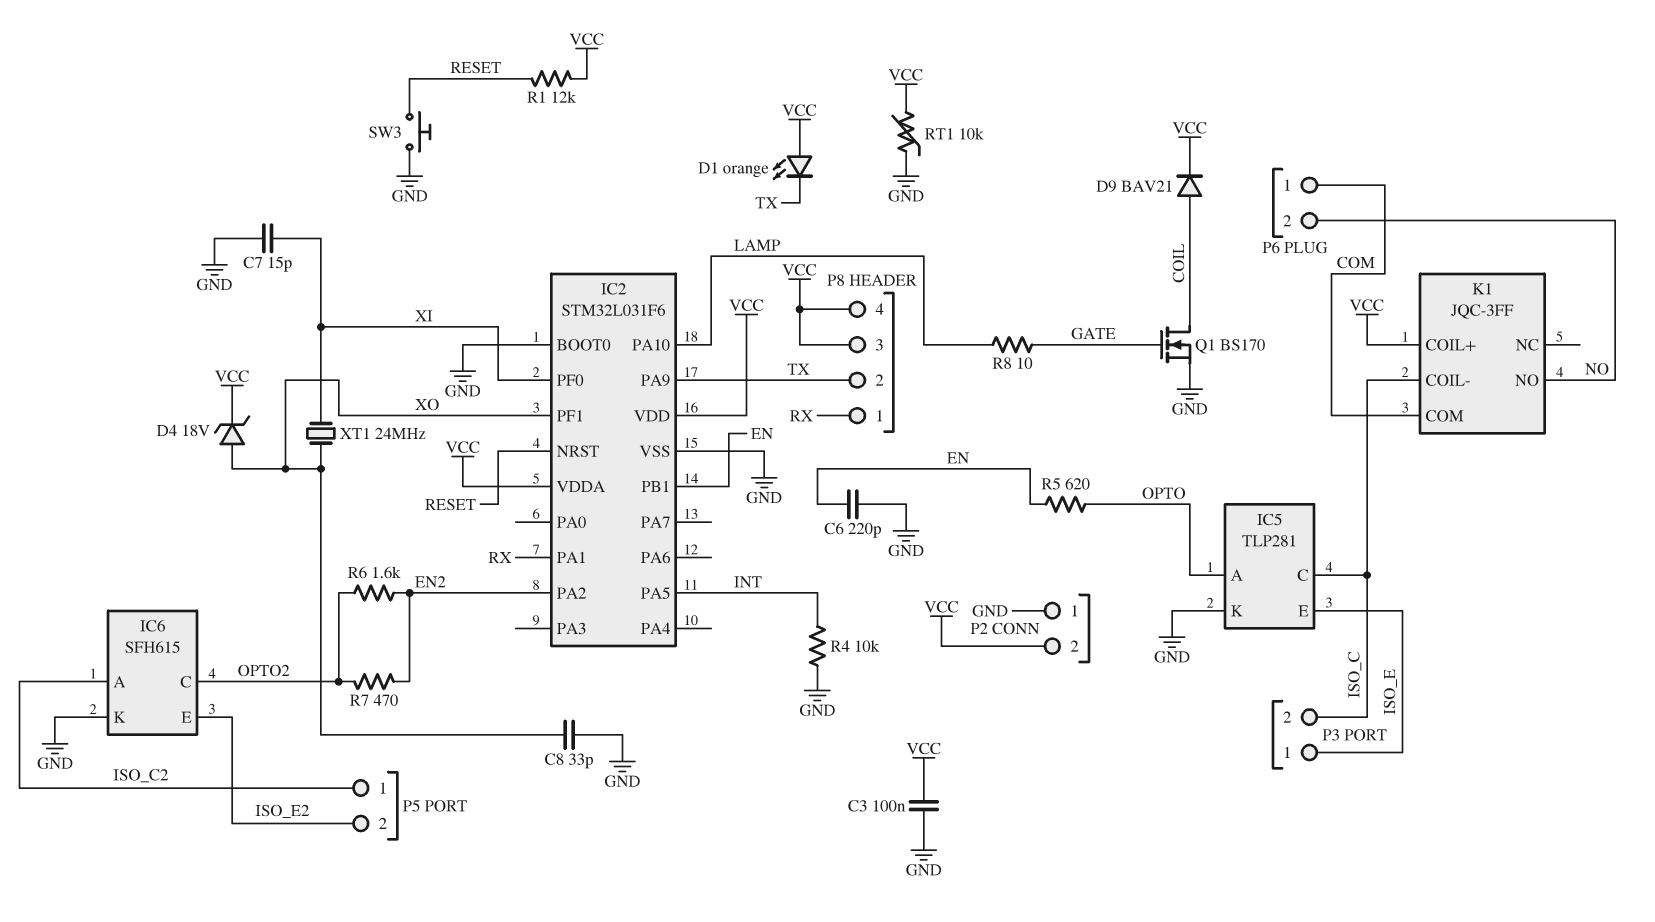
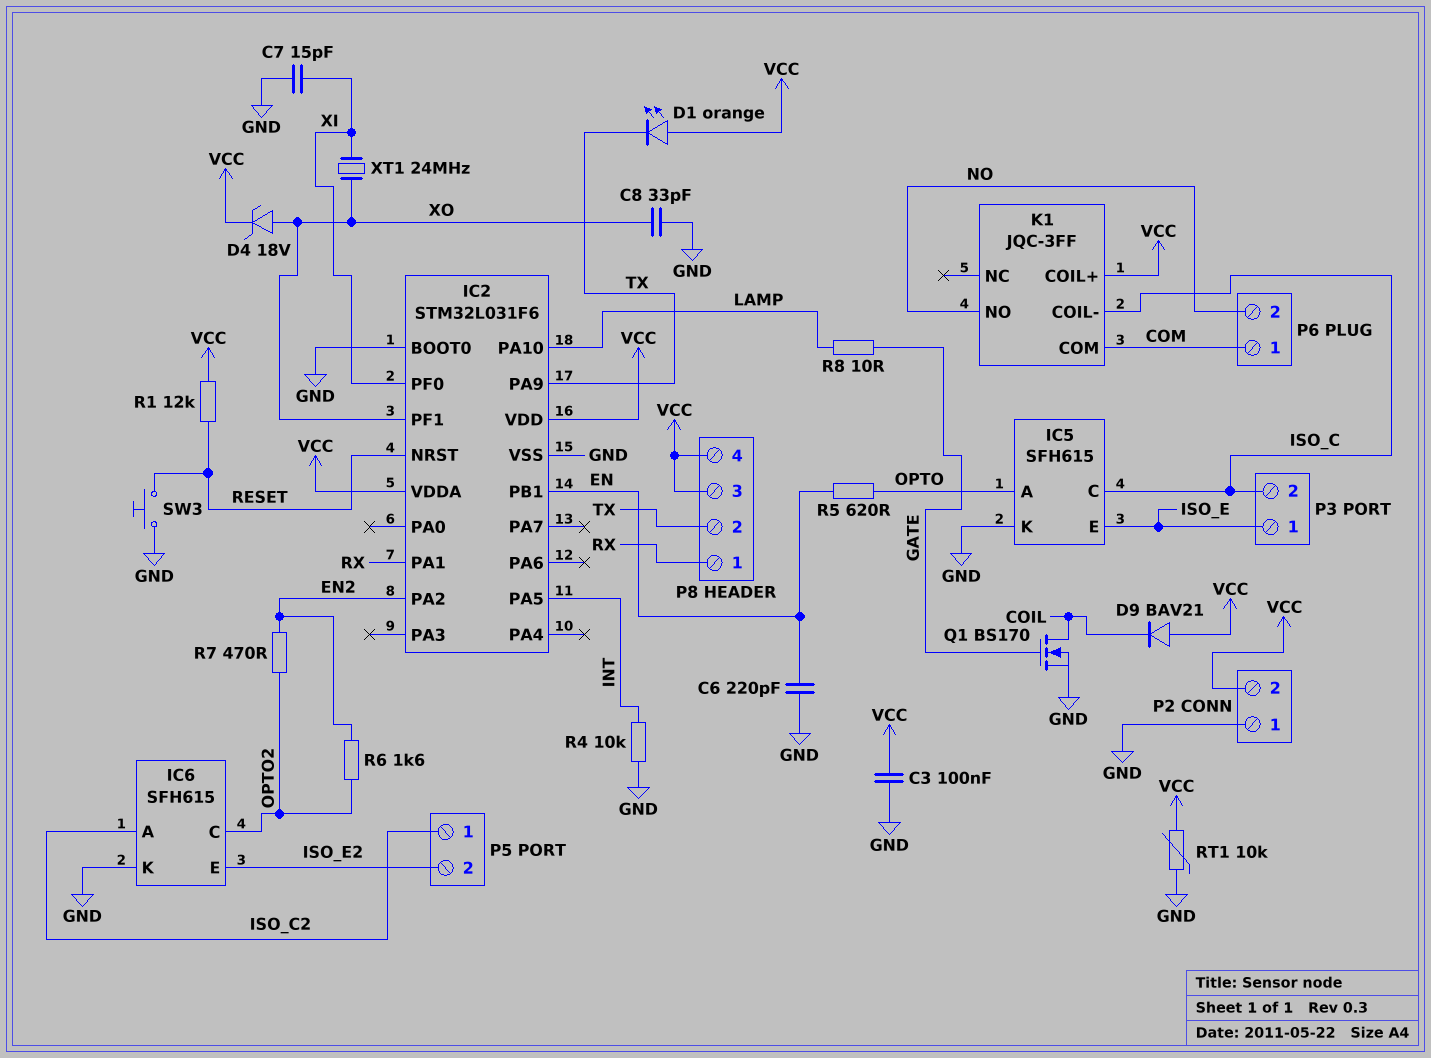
D9: diode BAV21 (A COIL, K VCC) -> diode BAV21 (A VCC, K COIL)
IC5: TLP281 -> SFH615

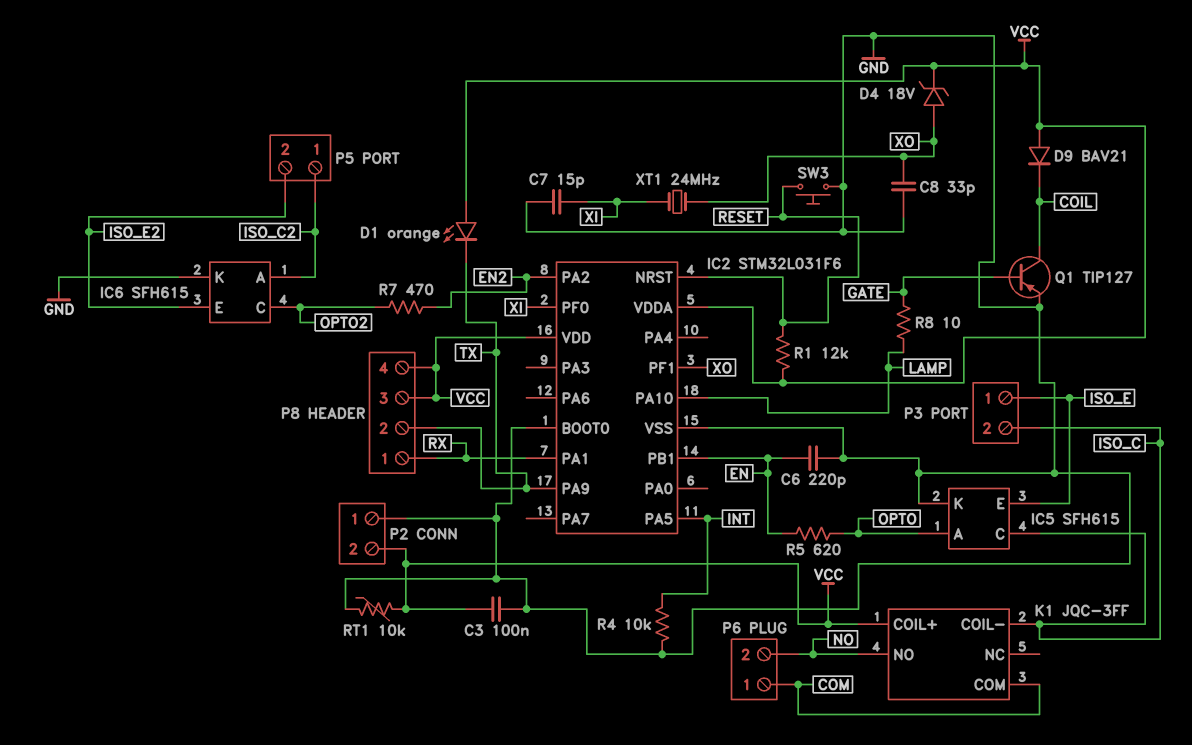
Q1: NMOS BS170 (G GATE, D COIL, S GND) -> PNP TIP127 (B GATE, C COIL, E GND)
R6: 1.6k (EN2, OPTO2) -> none

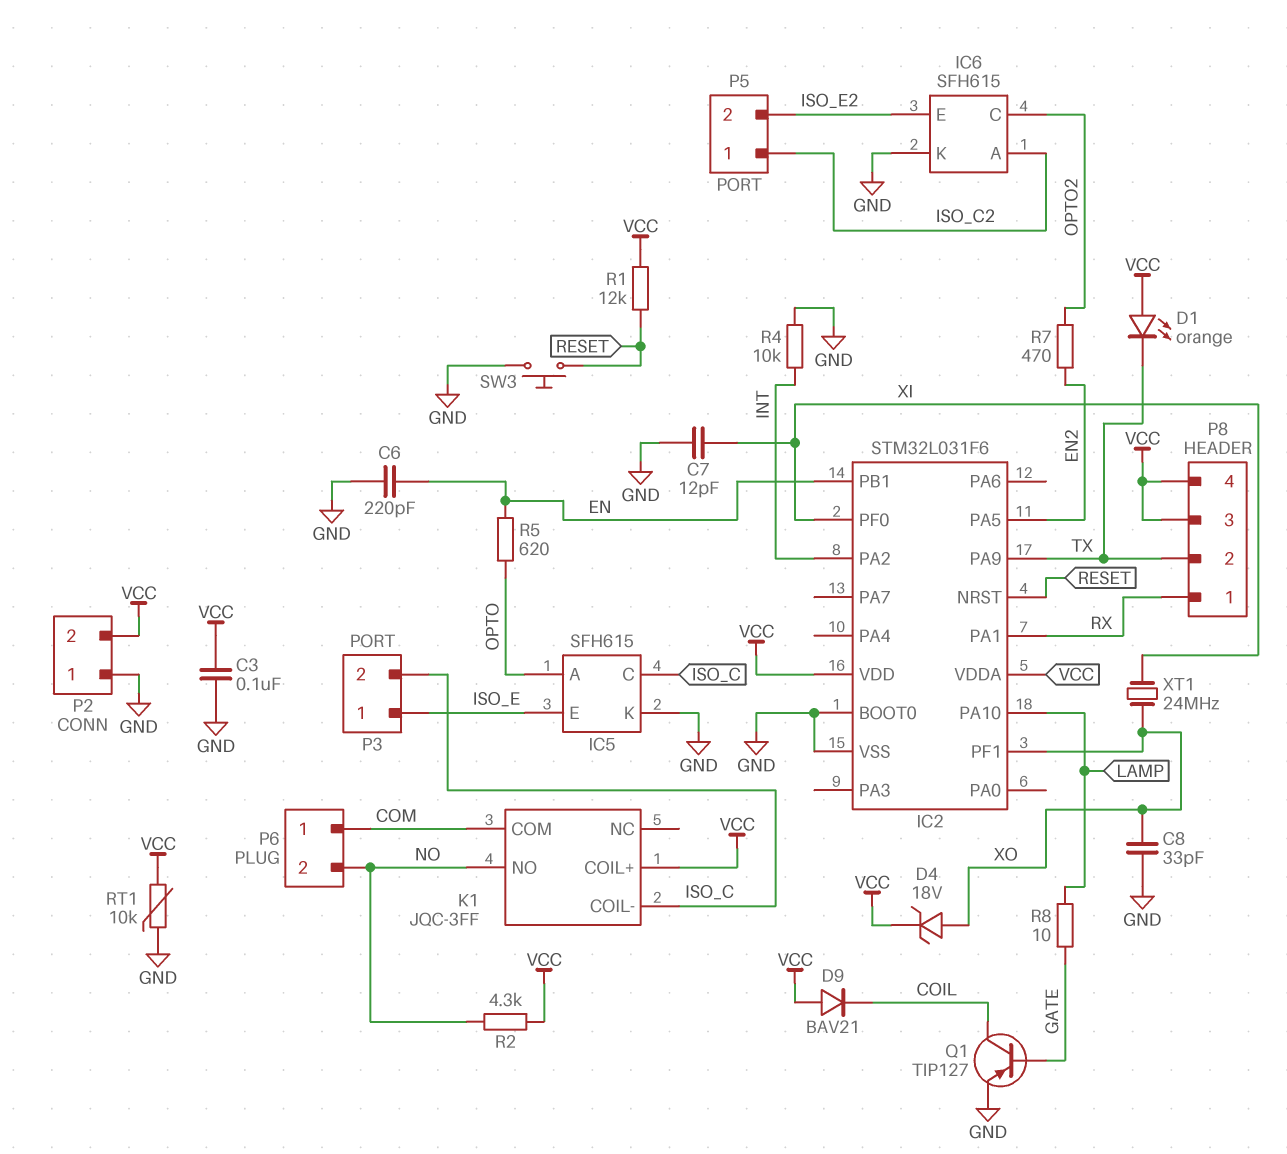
C7: 15pF (GND, XI) -> 12pF (GND, XI)
IC2 pin PA2: EN2 -> INT
IC2 pin PA5: INT -> EN2
R2: none -> 4.3k (NO, VCC)

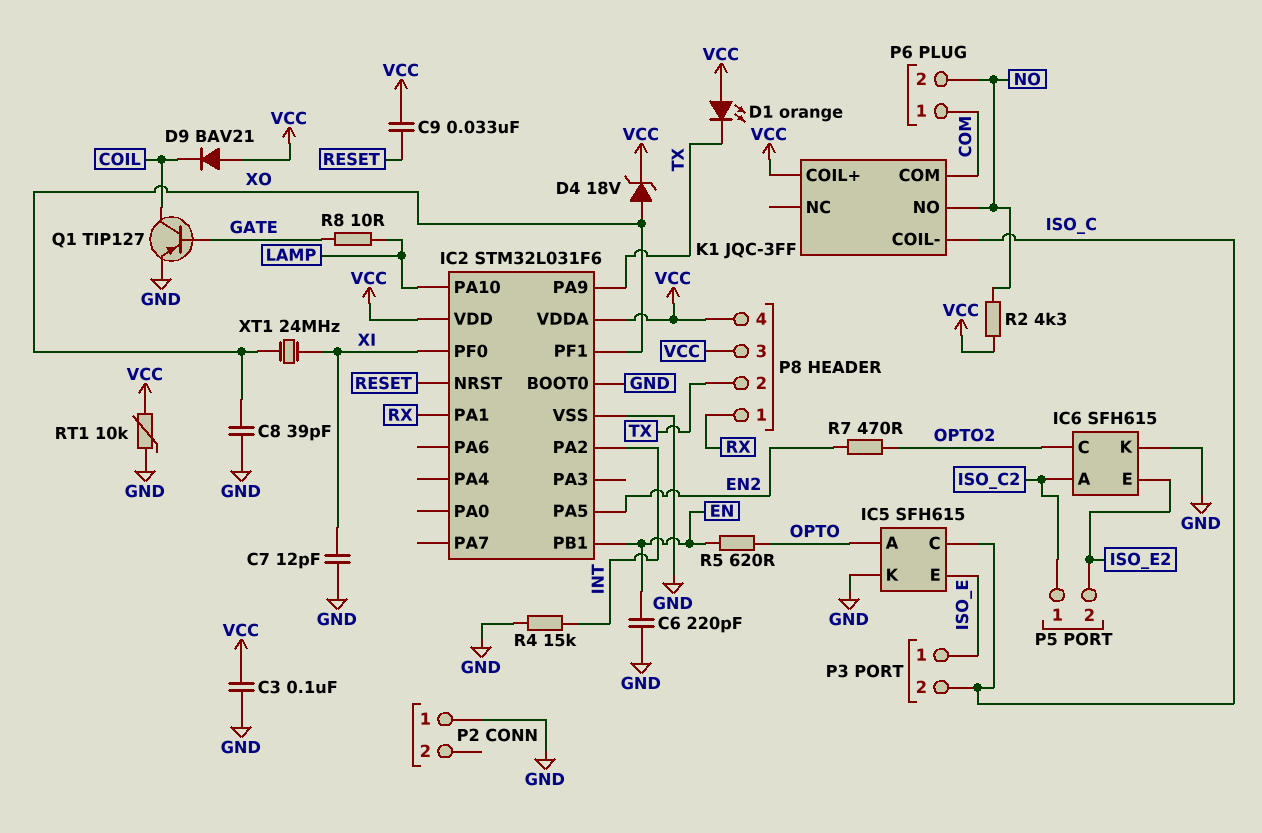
C8: 33pF (GND, XO) -> 39pF (GND, XO)
C9: none -> 33nF (RESET, VCC)
P2 pin 2: VCC -> none
R1: 12k (RESET, VCC) -> none
R4: 10k (GND, INT) -> 15k (GND, INT)
SW3: button (GND, RESET) -> none

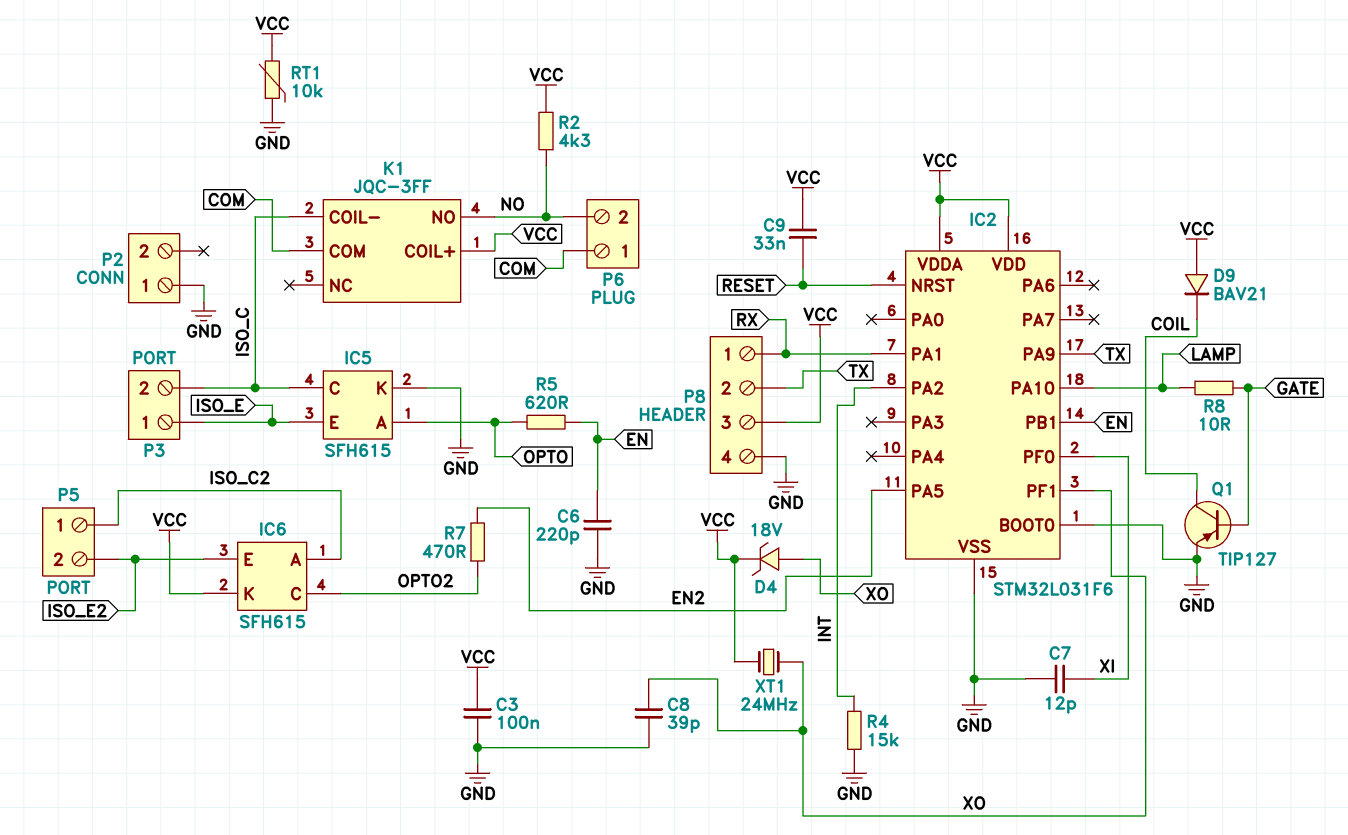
D1: LED orange (A VCC, K TX) -> none
IC6 pin K: GND -> VCC
P8 pin 4: VCC -> GND
XT1: 24MHz (XI, XO) -> 24MHz (VCC, XO)

